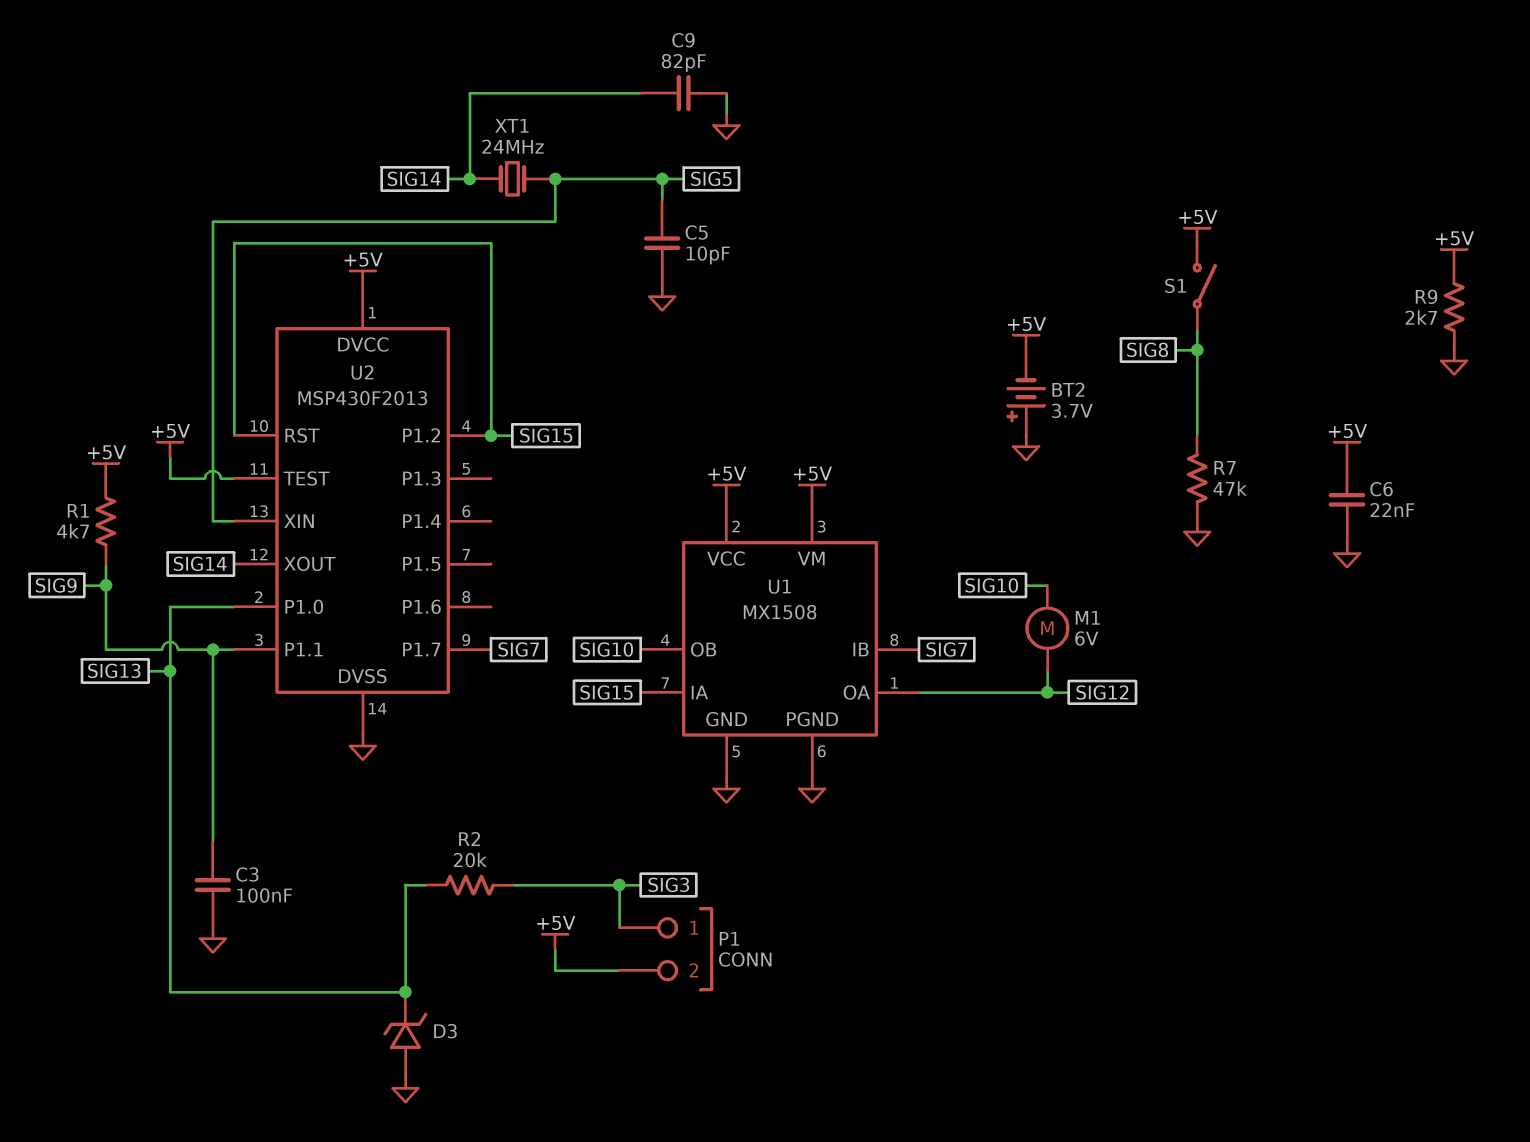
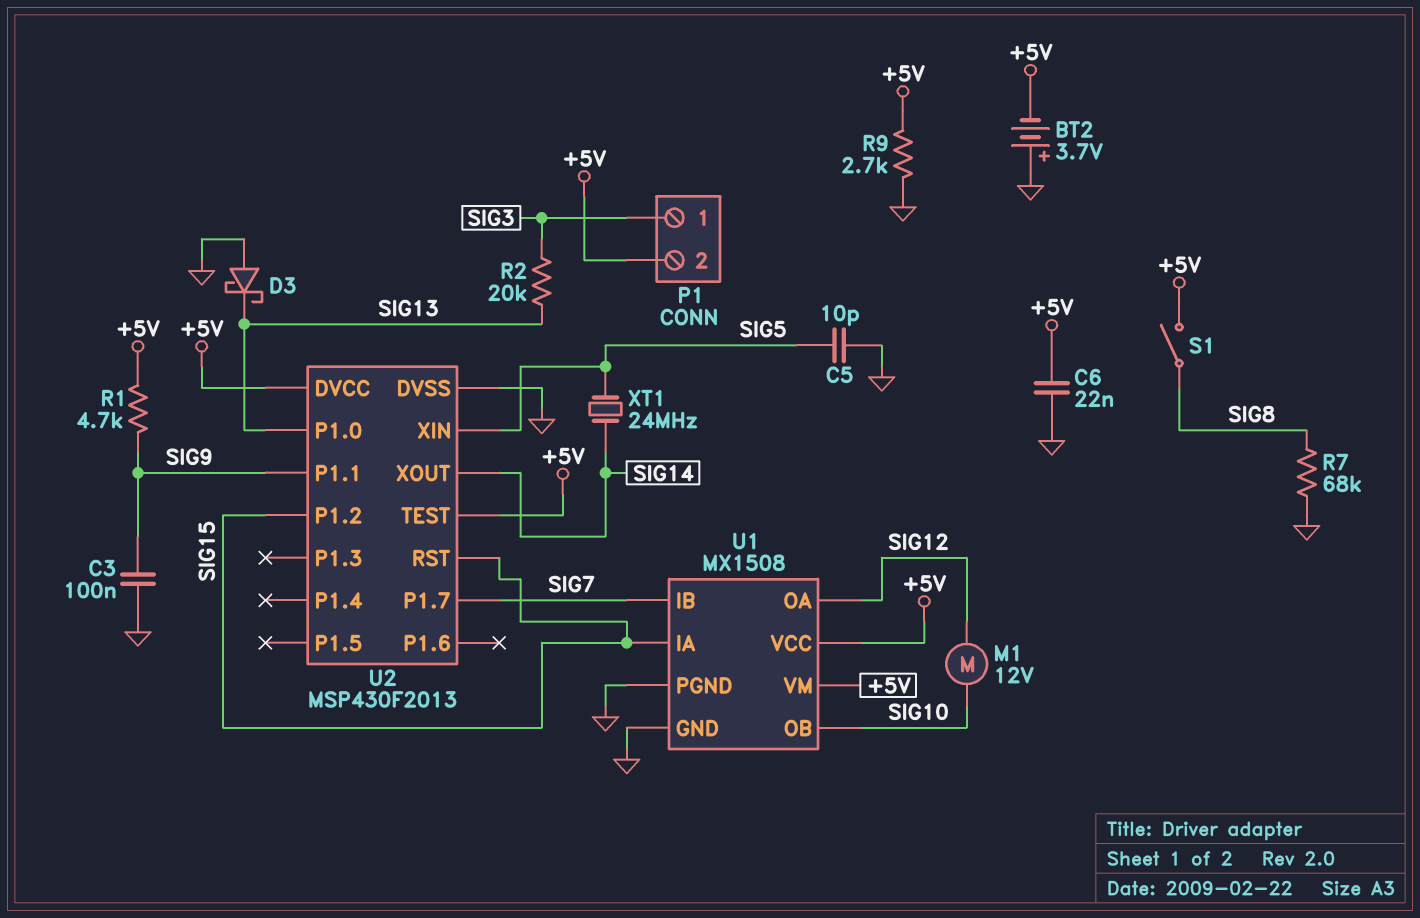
C9: 82pF (GND, SIG14) -> none
D3: zener (A GND, K SIG13) -> schottky (A GND, K SIG13)
M1: motor 6V (SIG10, SIG12) -> motor 12V (SIG10, SIG12)
R7: 47k (GND, SIG8) -> 68k (GND, SIG8)

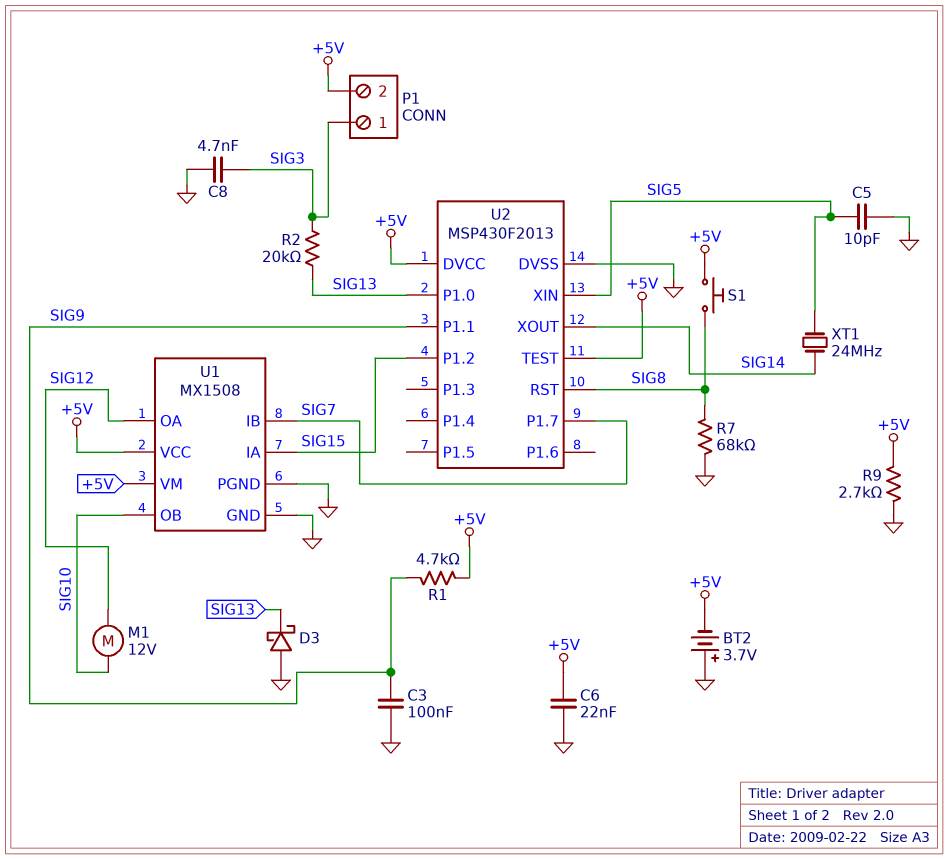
C8: none -> 4.7nF (GND, SIG3)
S1: switch (+5V, SIG8) -> button (+5V, SIG8)
U2 pin RST: SIG15 -> SIG8

